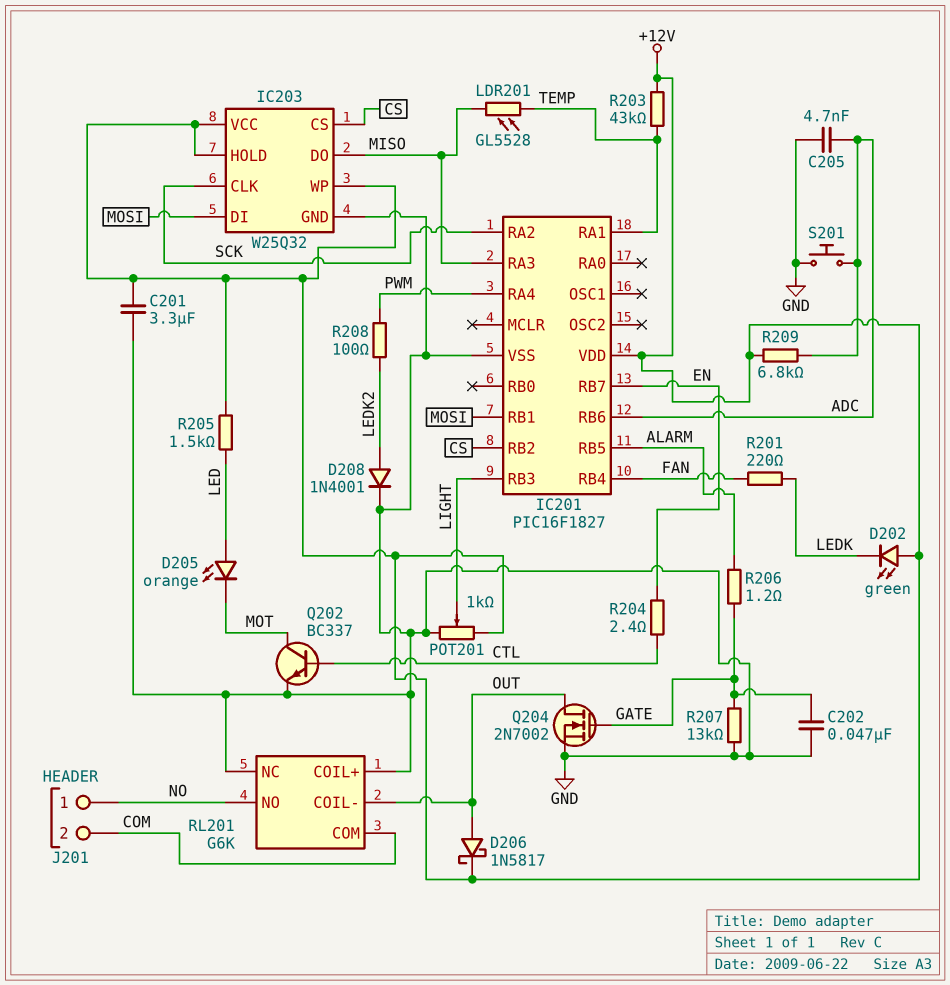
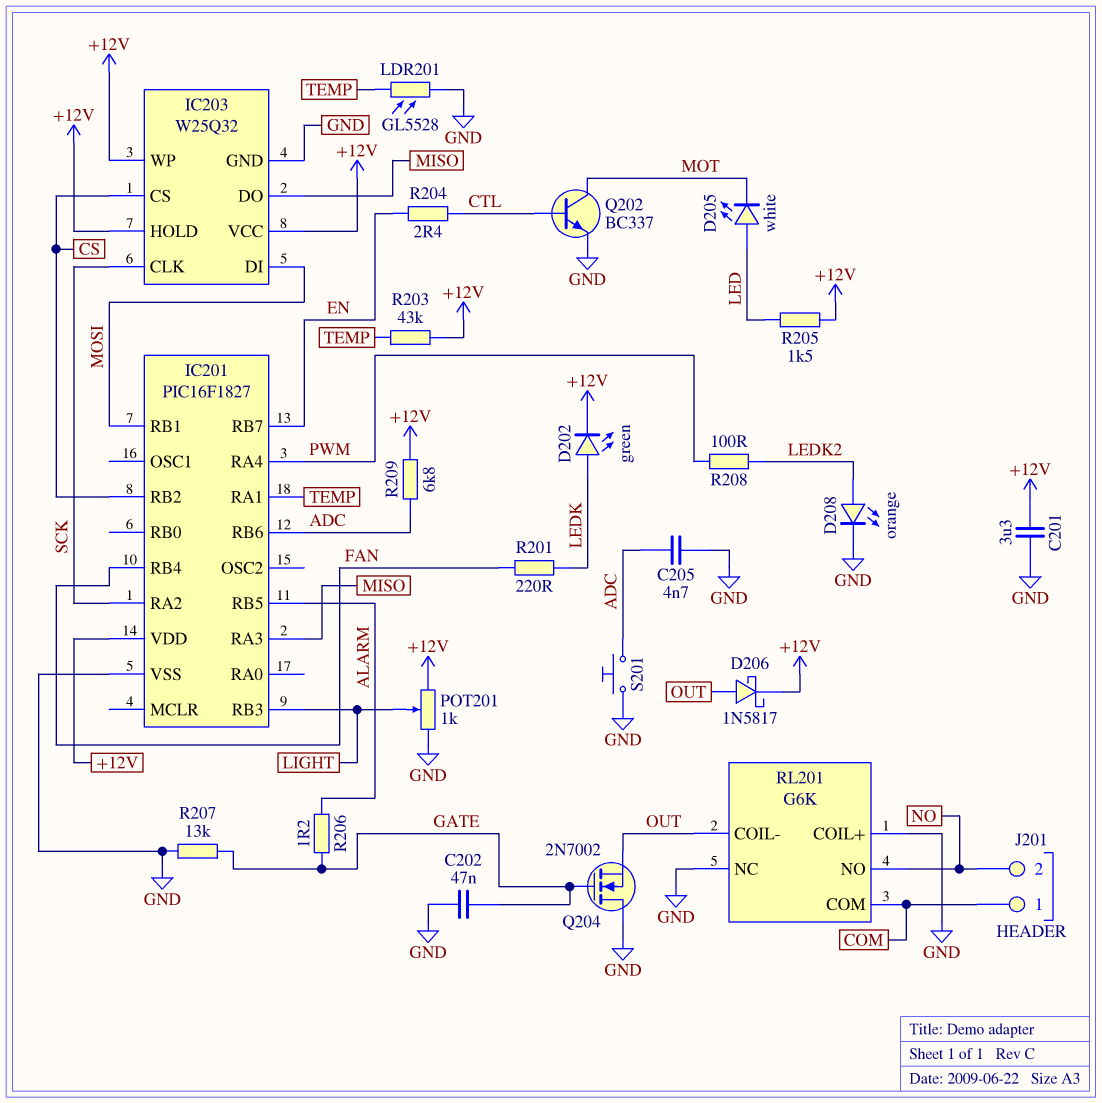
D202: LED green (A +12V, K LEDK) -> LED green (A LEDK, K +12V)
D205: LED orange (A LED, K MOT) -> LED white (A LED, K MOT)
D208: diode 1N4001 (A LEDK2, K GND) -> LED orange (A LEDK2, K GND)
J201 pin 1: NO -> COM
J201 pin 2: COM -> NO
LDR201: GL5528 (MISO, TEMP) -> GL5528 (GND, TEMP)
Q204: NMOS 2N7002 (G GATE, D OUT, S GND) -> NMOS 2N7002 (G GATE, D GND, S OUT)

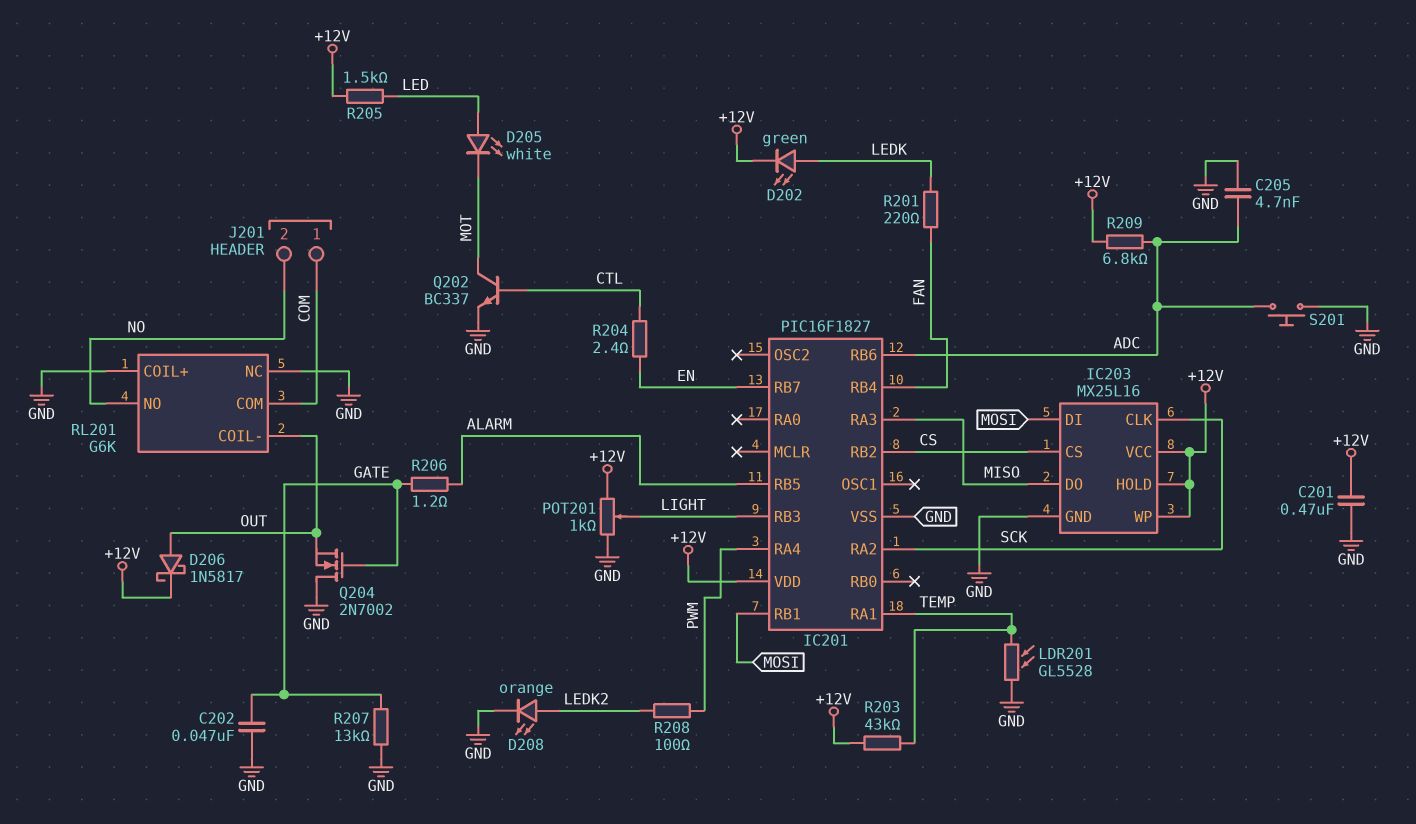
C201: 3.3uF (+12V, GND) -> 470nF (+12V, GND)
IC203: W25Q32 -> MX25L16

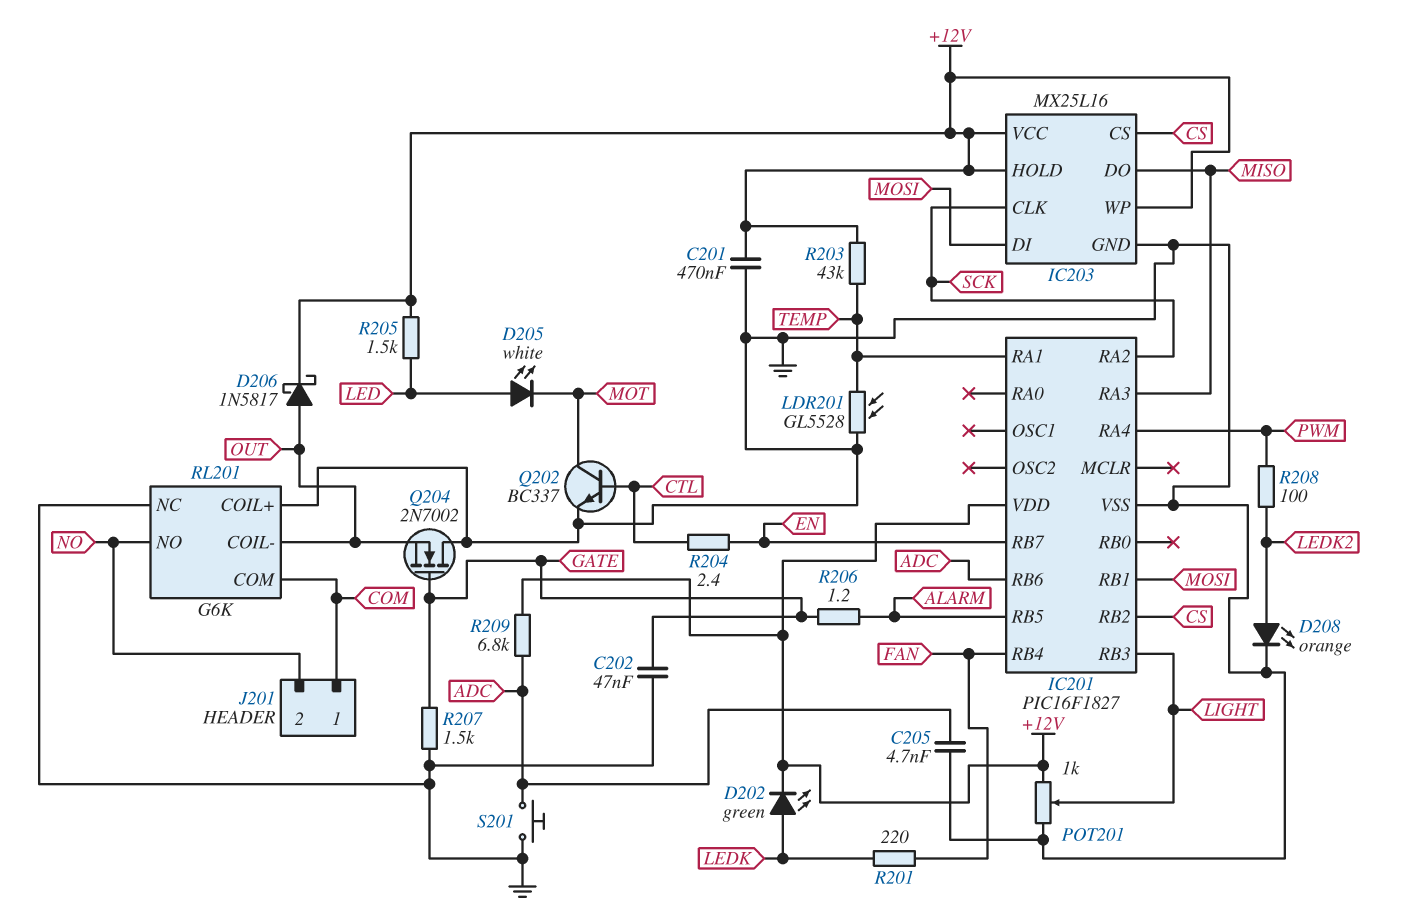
R207: 13k (GATE, GND) -> 1.5k (GATE, GND)

